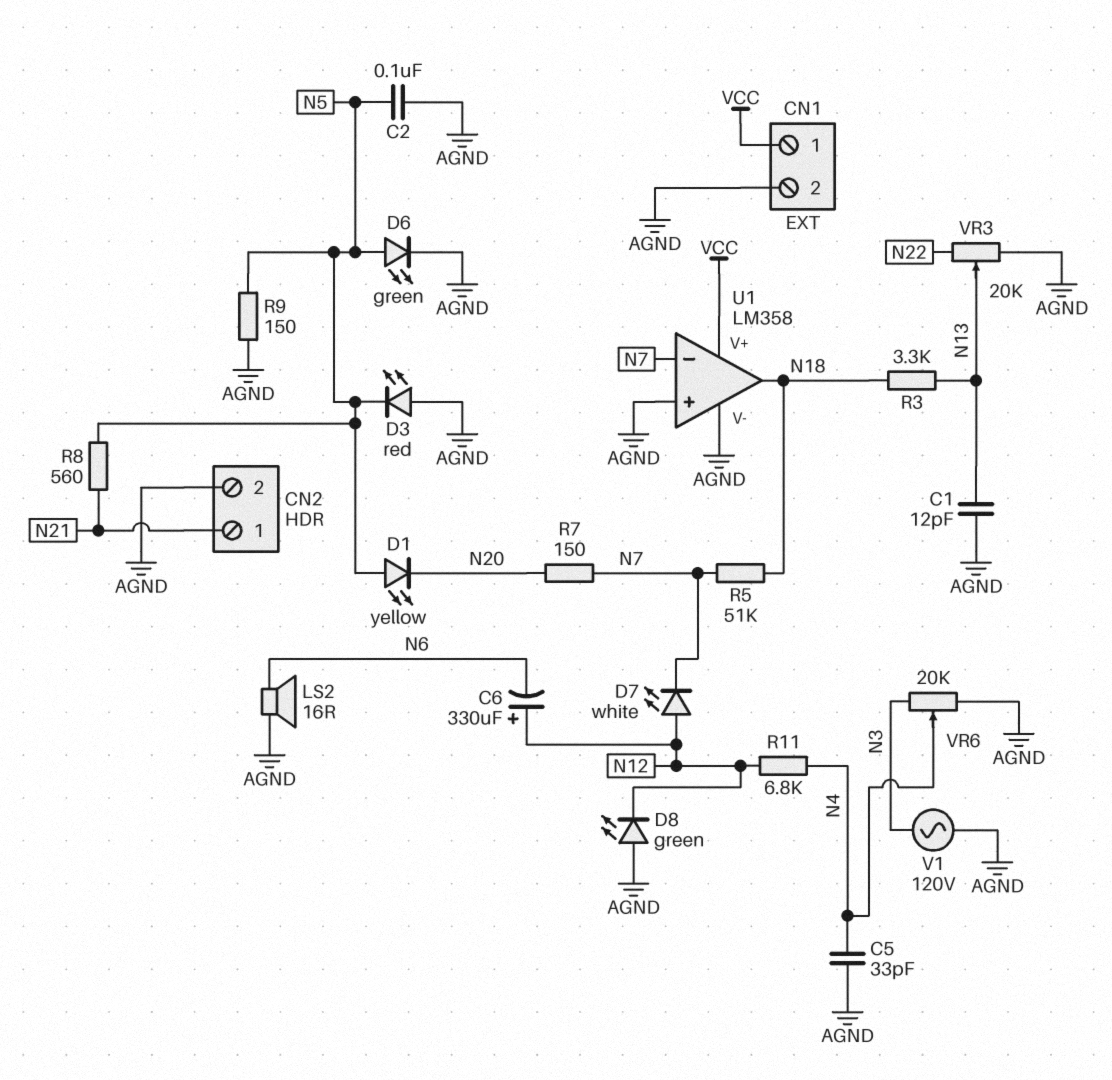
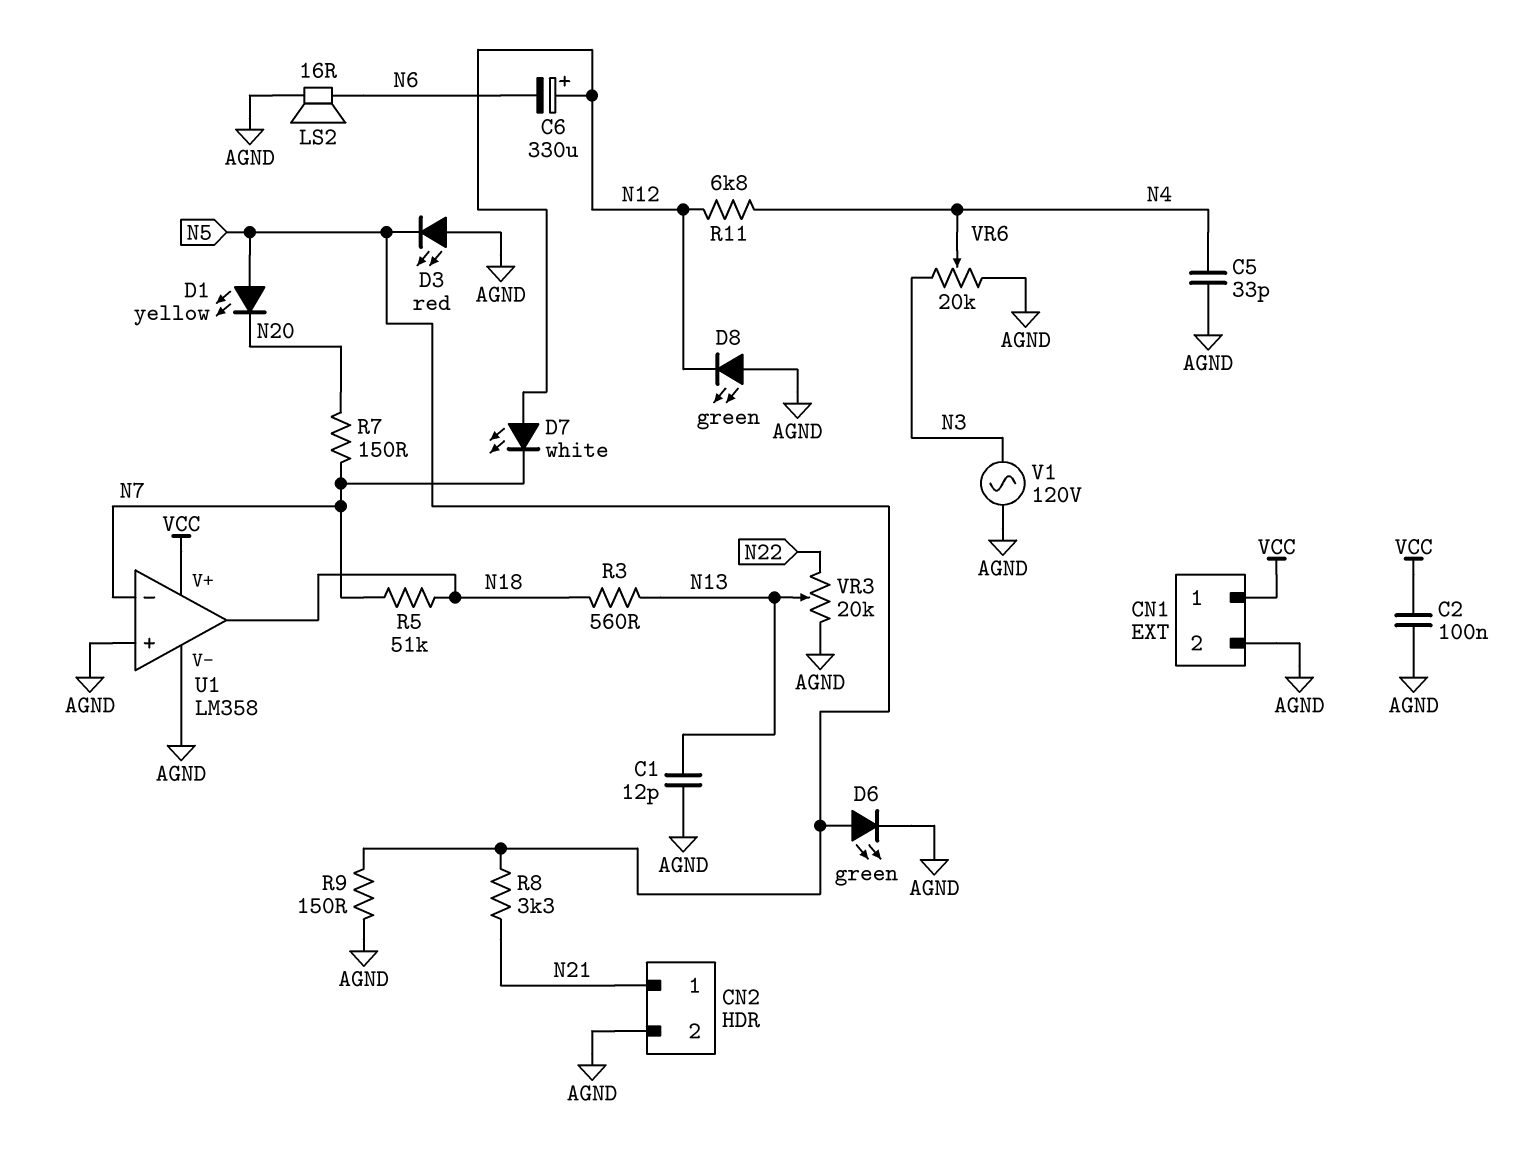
C2: 100nF (AGND, N5) -> 100nF (AGND, VCC)
R3: 3.3k (N13, N18) -> 560 (N13, N18)
R8: 560 (N5, N21) -> 3.3k (N5, N21)

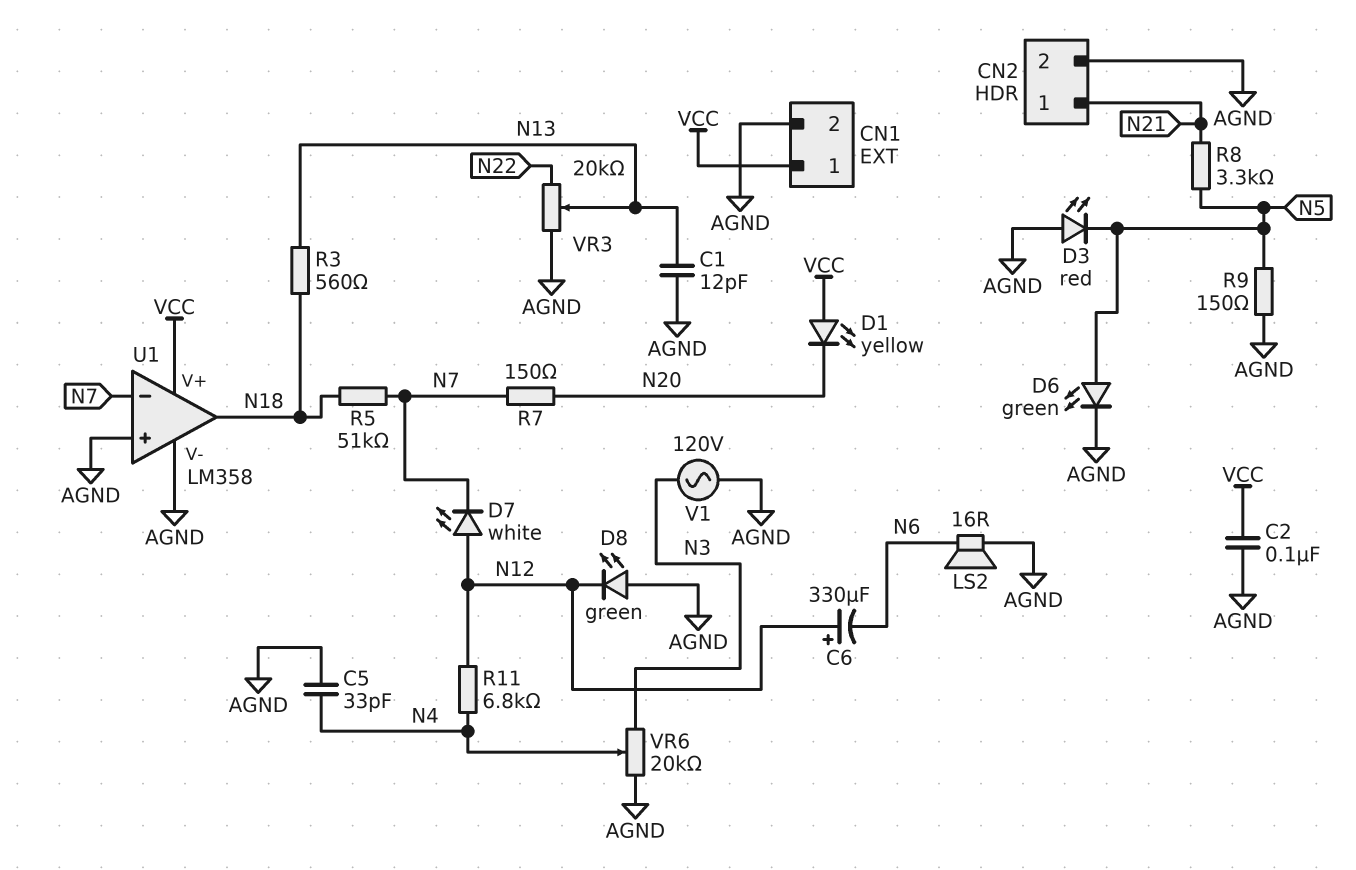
D1: LED yellow (A N5, K N20) -> LED yellow (A VCC, K N20)

